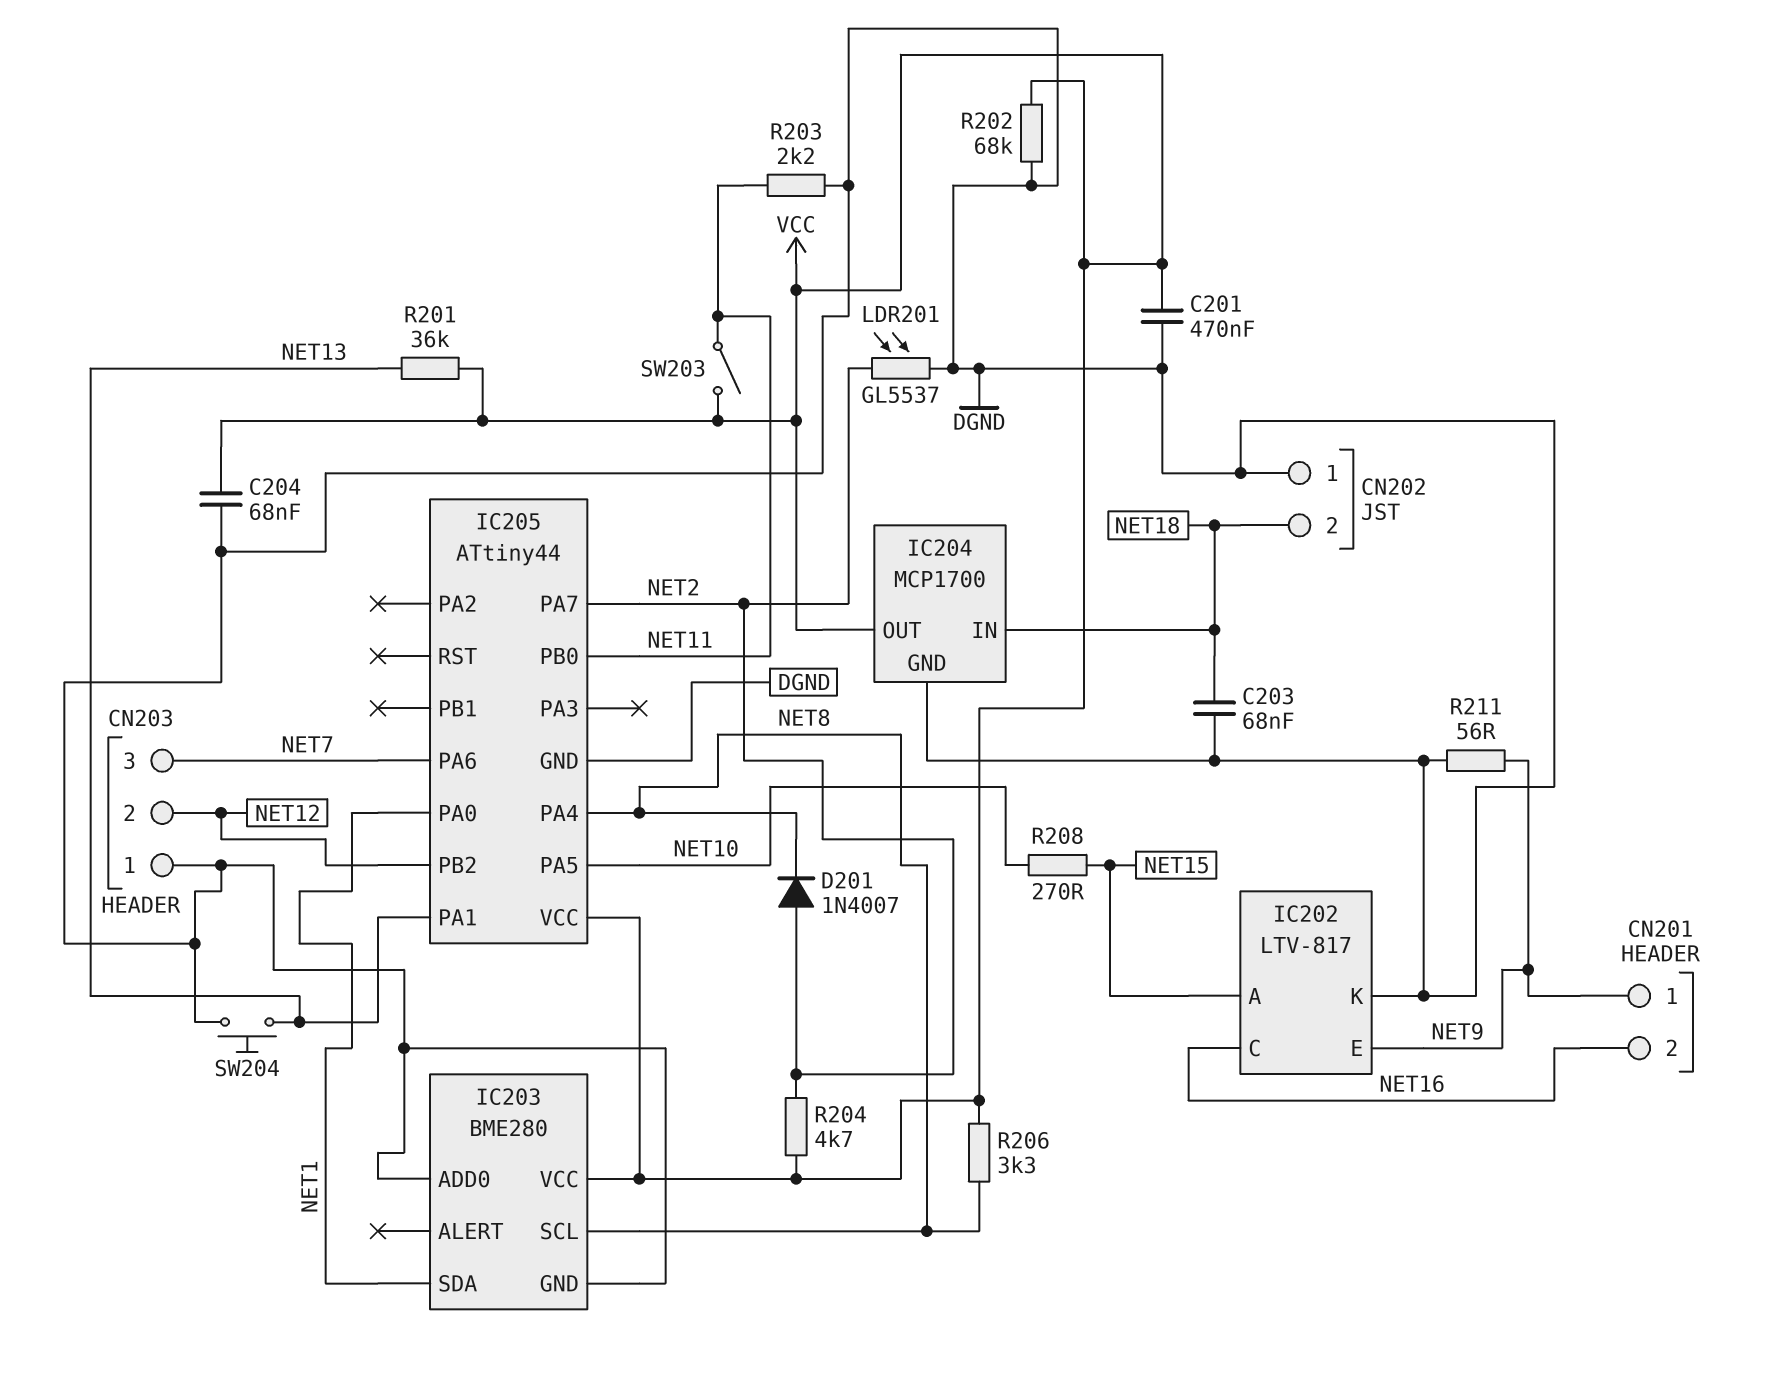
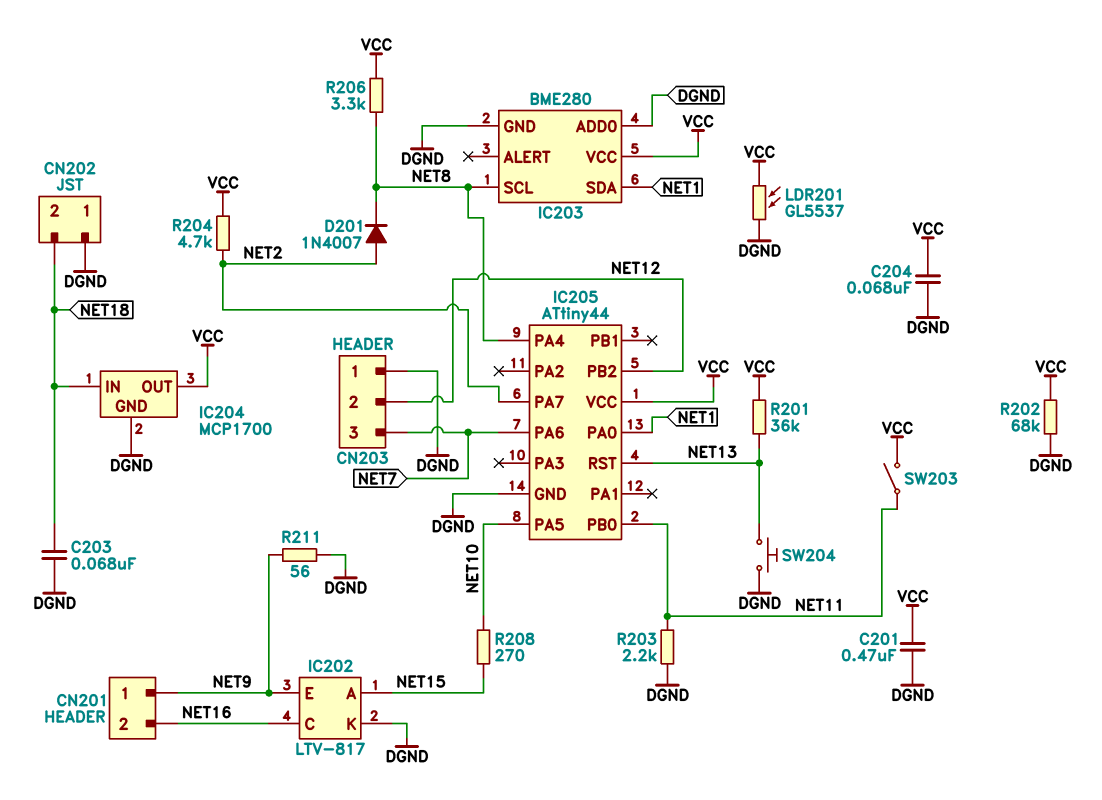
IC205 pin PA1: NET13 -> none
IC205 pin RST: none -> NET13
LDR201: GL5537 (DGND, NET2) -> GL5537 (DGND, VCC)

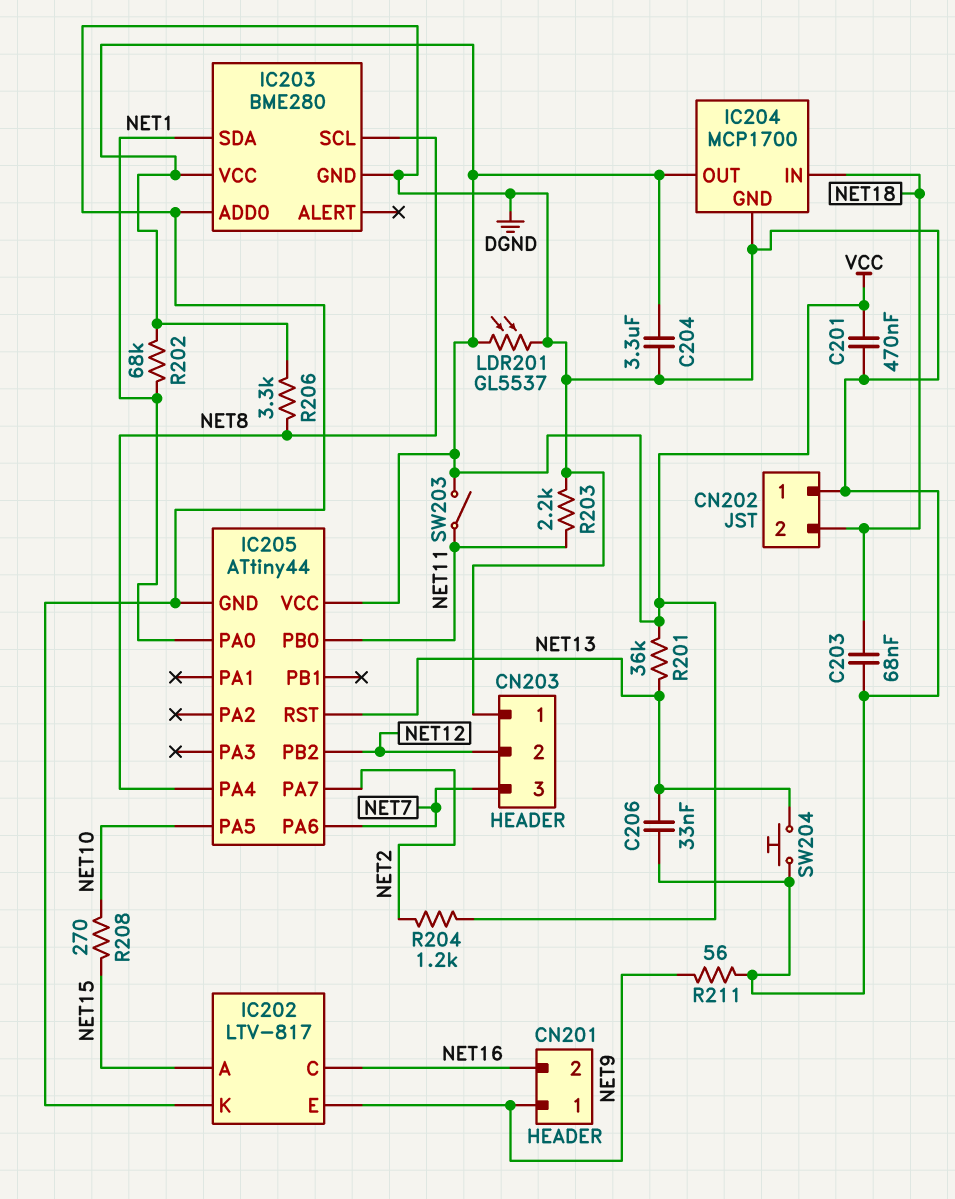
C204: 68nF (DGND, VCC) -> 3.3uF (DGND, VCC)
C206: none -> 33nF (DGND, NET13)
D201: diode 1N4007 (A NET2, K NET8) -> none
R202: 68k (DGND, VCC) -> 68k (NET1, VCC)
R204: 4.7k (NET2, VCC) -> 1.2k (NET2, VCC)

